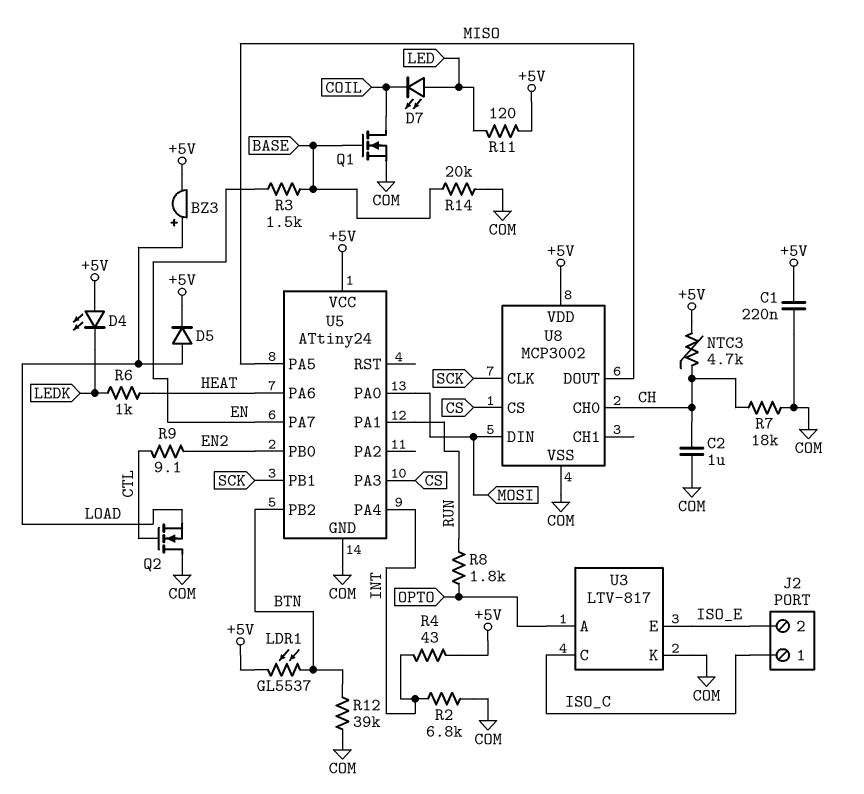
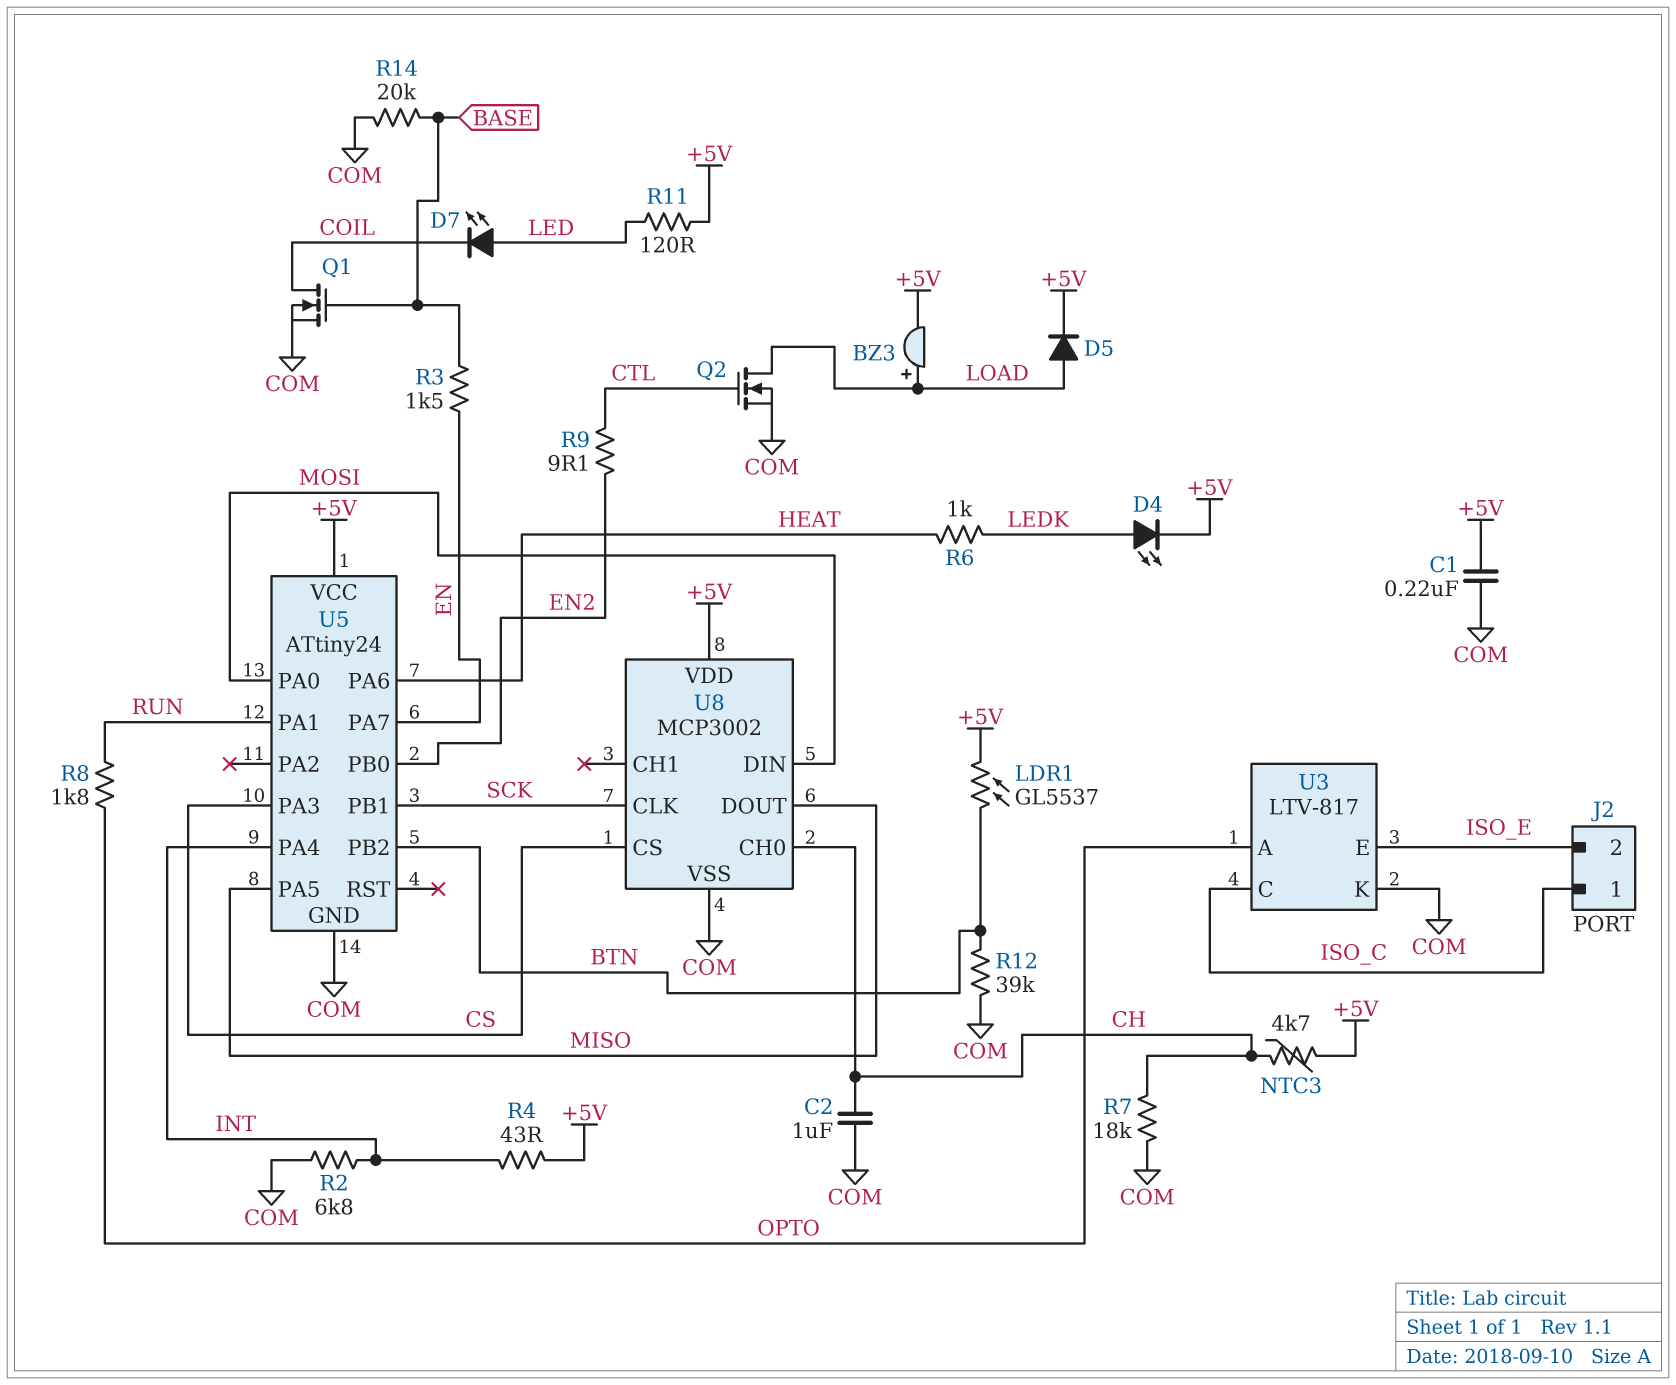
D4: LED (A +5V, K LEDK) -> LED (A LEDK, K +5V)
Q2: NMOS (G CTL, D COM, S LOAD) -> NMOS (G CTL, D LOAD, S COM)

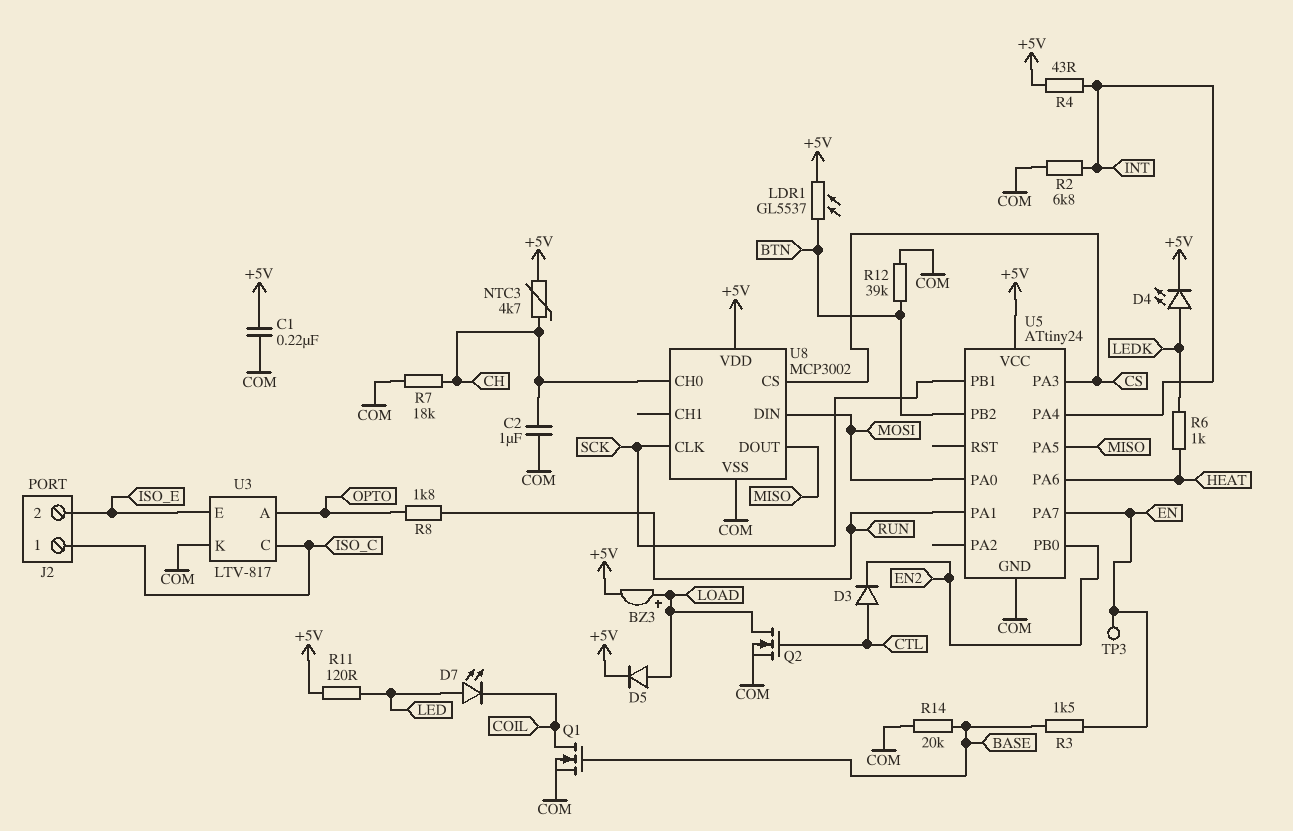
D3: none -> diode (A CTL, K EN2)
R9: 9.1 (CTL, EN2) -> none
TP3: none -> test point (EN)

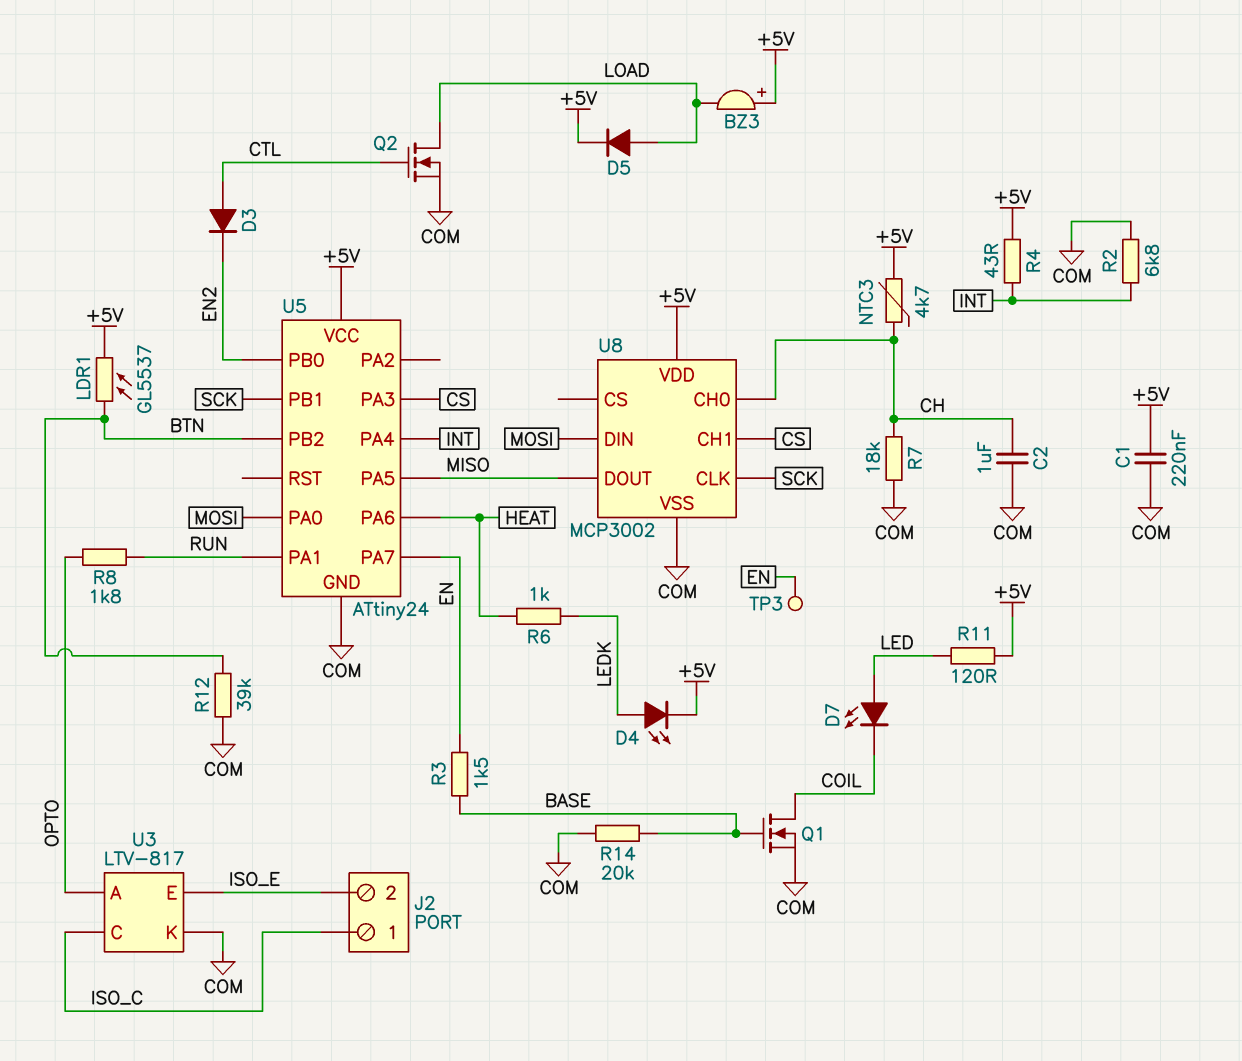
BZ3: buzzer (plus LOAD, minus +5V) -> buzzer (plus +5V, minus LOAD)
U8 pin CH1: none -> CS
U8 pin CS: CS -> none

